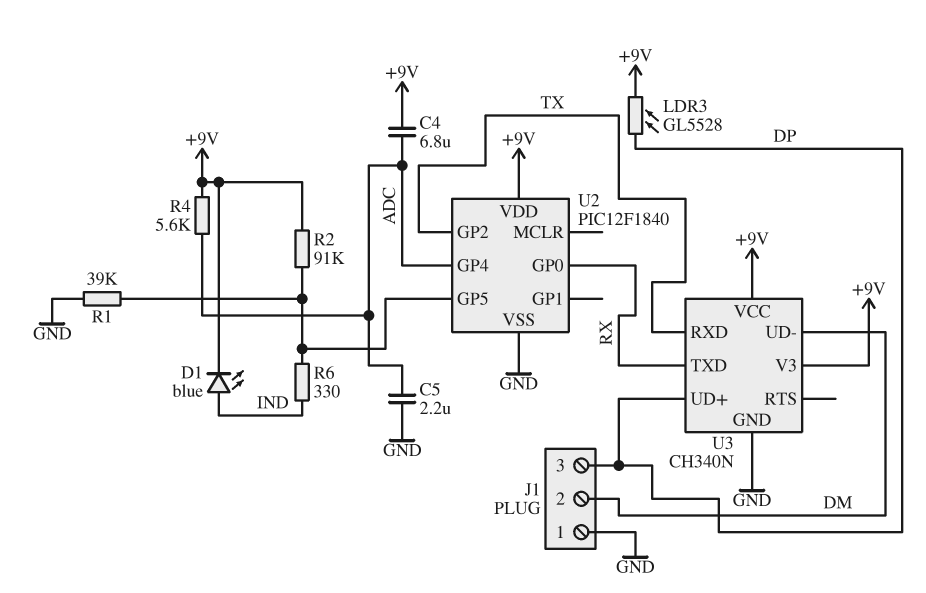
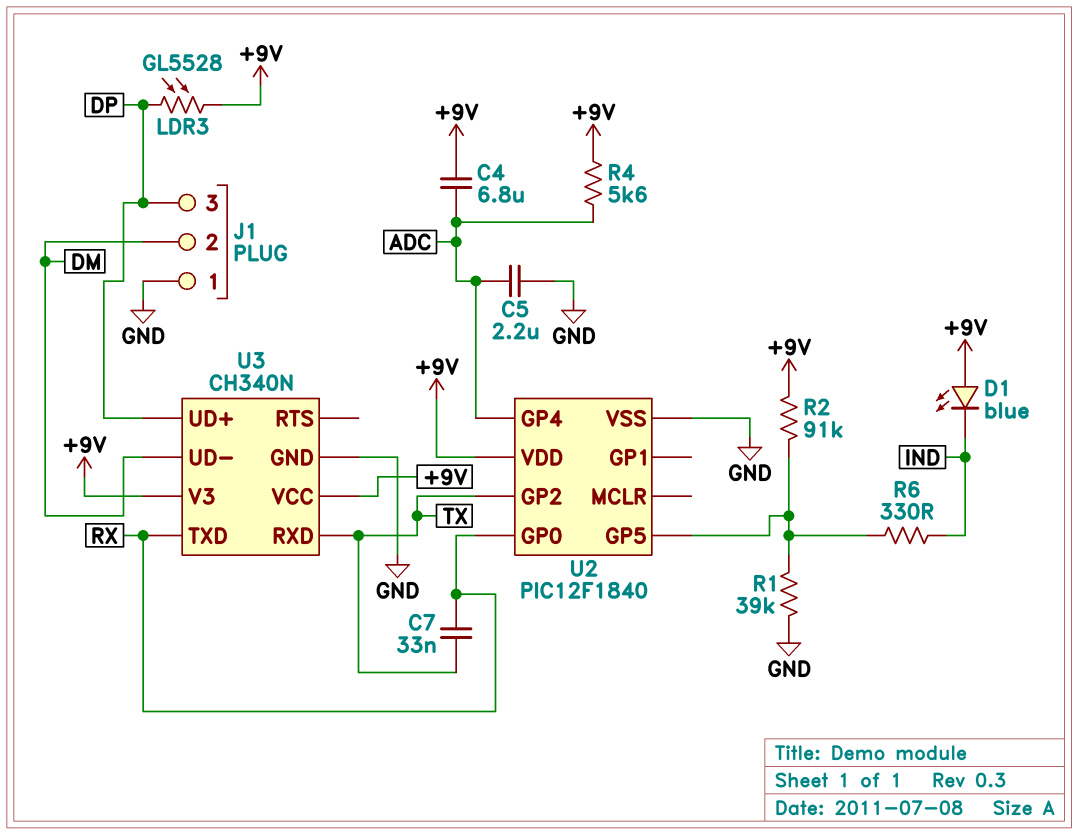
C7: none -> 33nF (RX, TX)
D1: LED blue (A IND, K +9V) -> LED blue (A +9V, K IND)

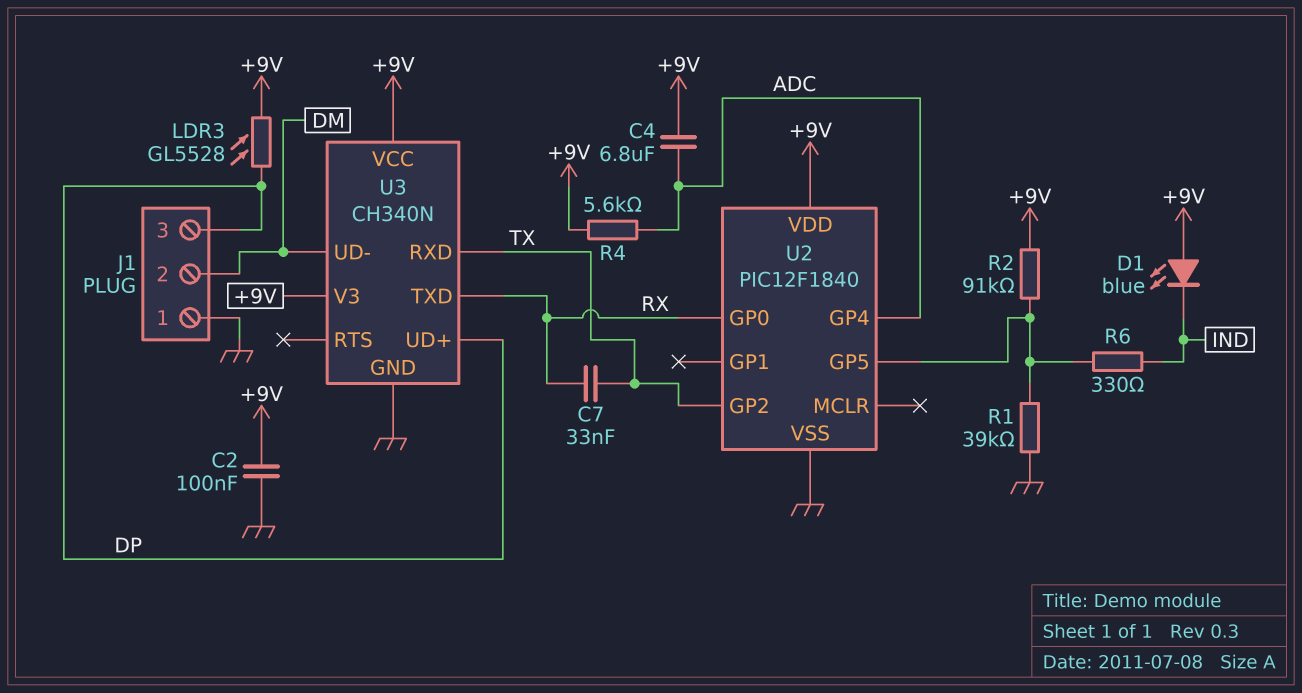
C2: none -> 100nF (+9V, GND)
C5: 2.2uF (ADC, GND) -> none

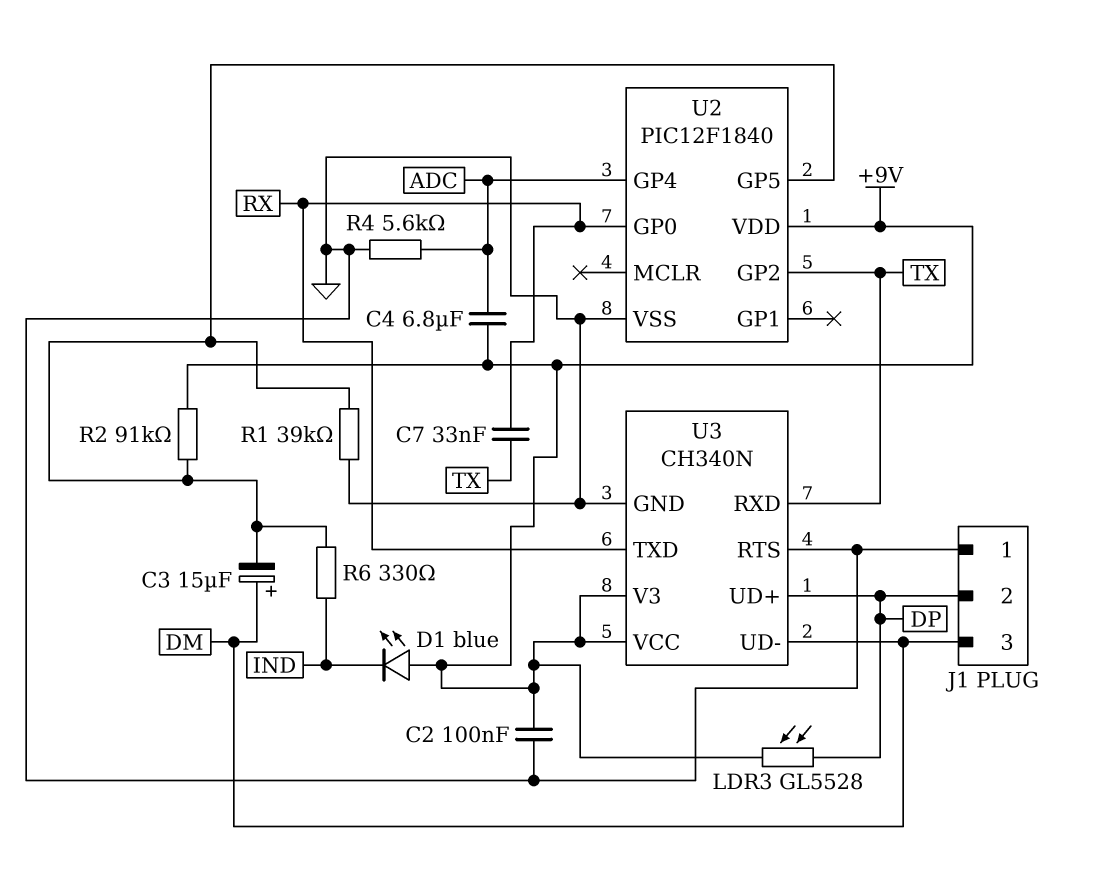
C3: none -> 15uF (plus DM, minus U2/GP5)
J1 pin 2: DM -> DP
J1 pin 3: DP -> DM
R4: 5.6k (+9V, ADC) -> 5.6k (ADC, GND)
U3 pin RTS: none -> GND

